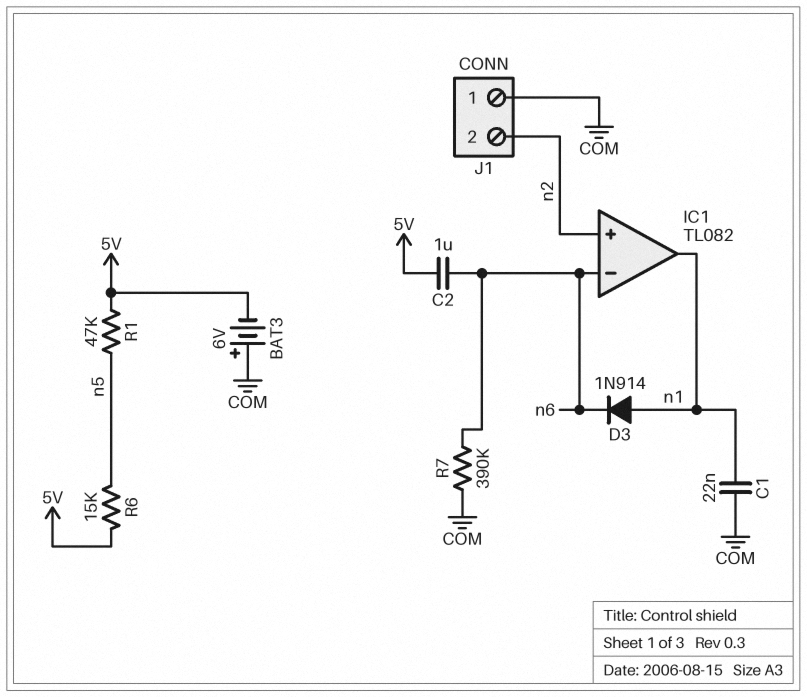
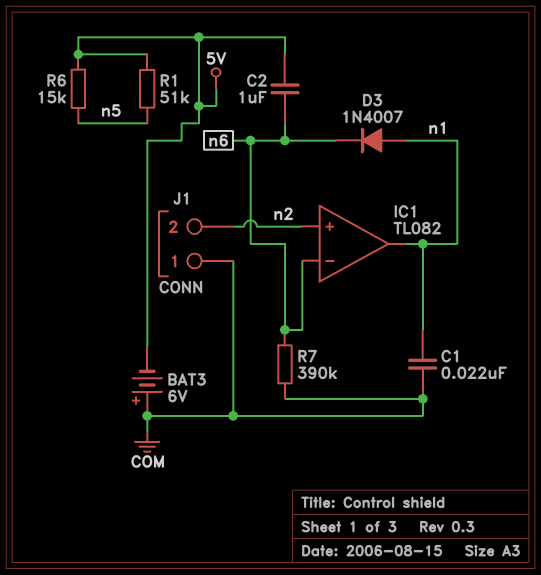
D3: diode 1N914 (A n1, K n6) -> diode 1N4007 (A n1, K n6)
R1: 47k (5V, n5) -> 51k (5V, n5)

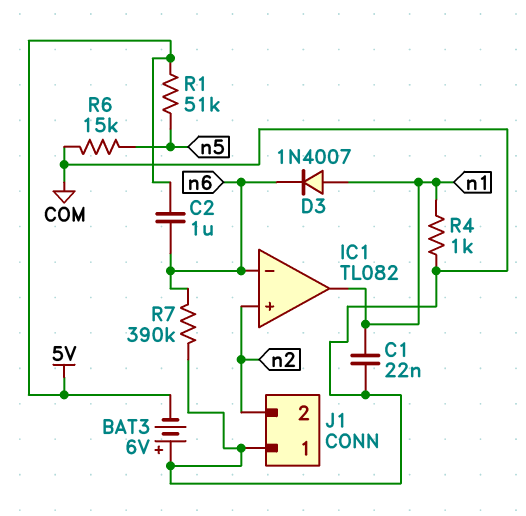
R4: none -> 1k (COM, n1)
R6: 15k (5V, n5) -> 15k (COM, n5)

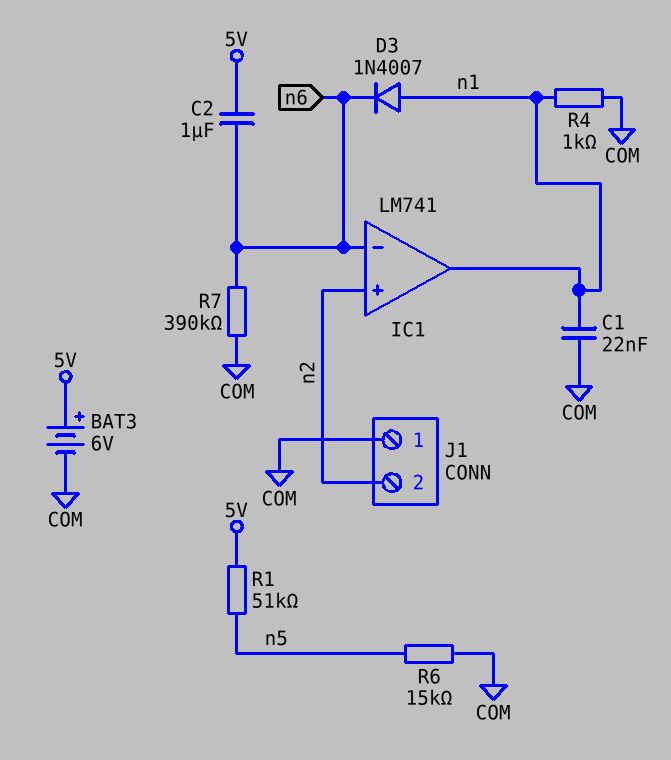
BAT3: 6V (plus COM, minus 5V) -> 6V (plus 5V, minus COM)
IC1: TL082 -> LM741

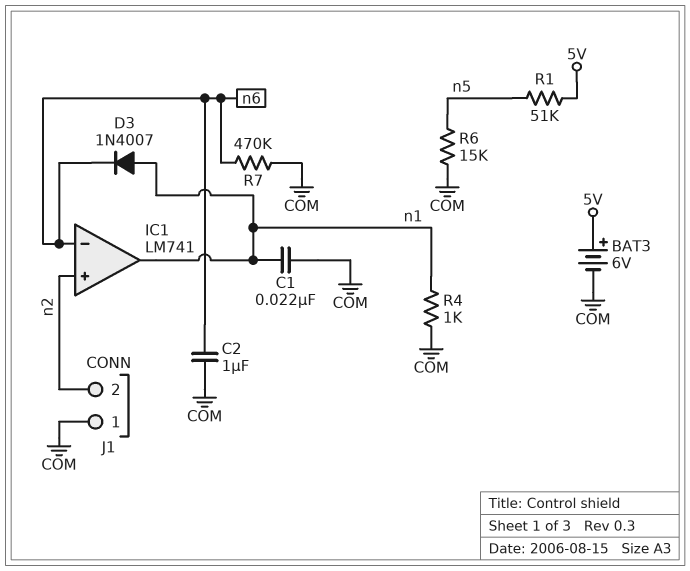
C2: 1uF (5V, n6) -> 1uF (COM, n6)
R7: 390k (COM, n6) -> 470k (COM, n6)

